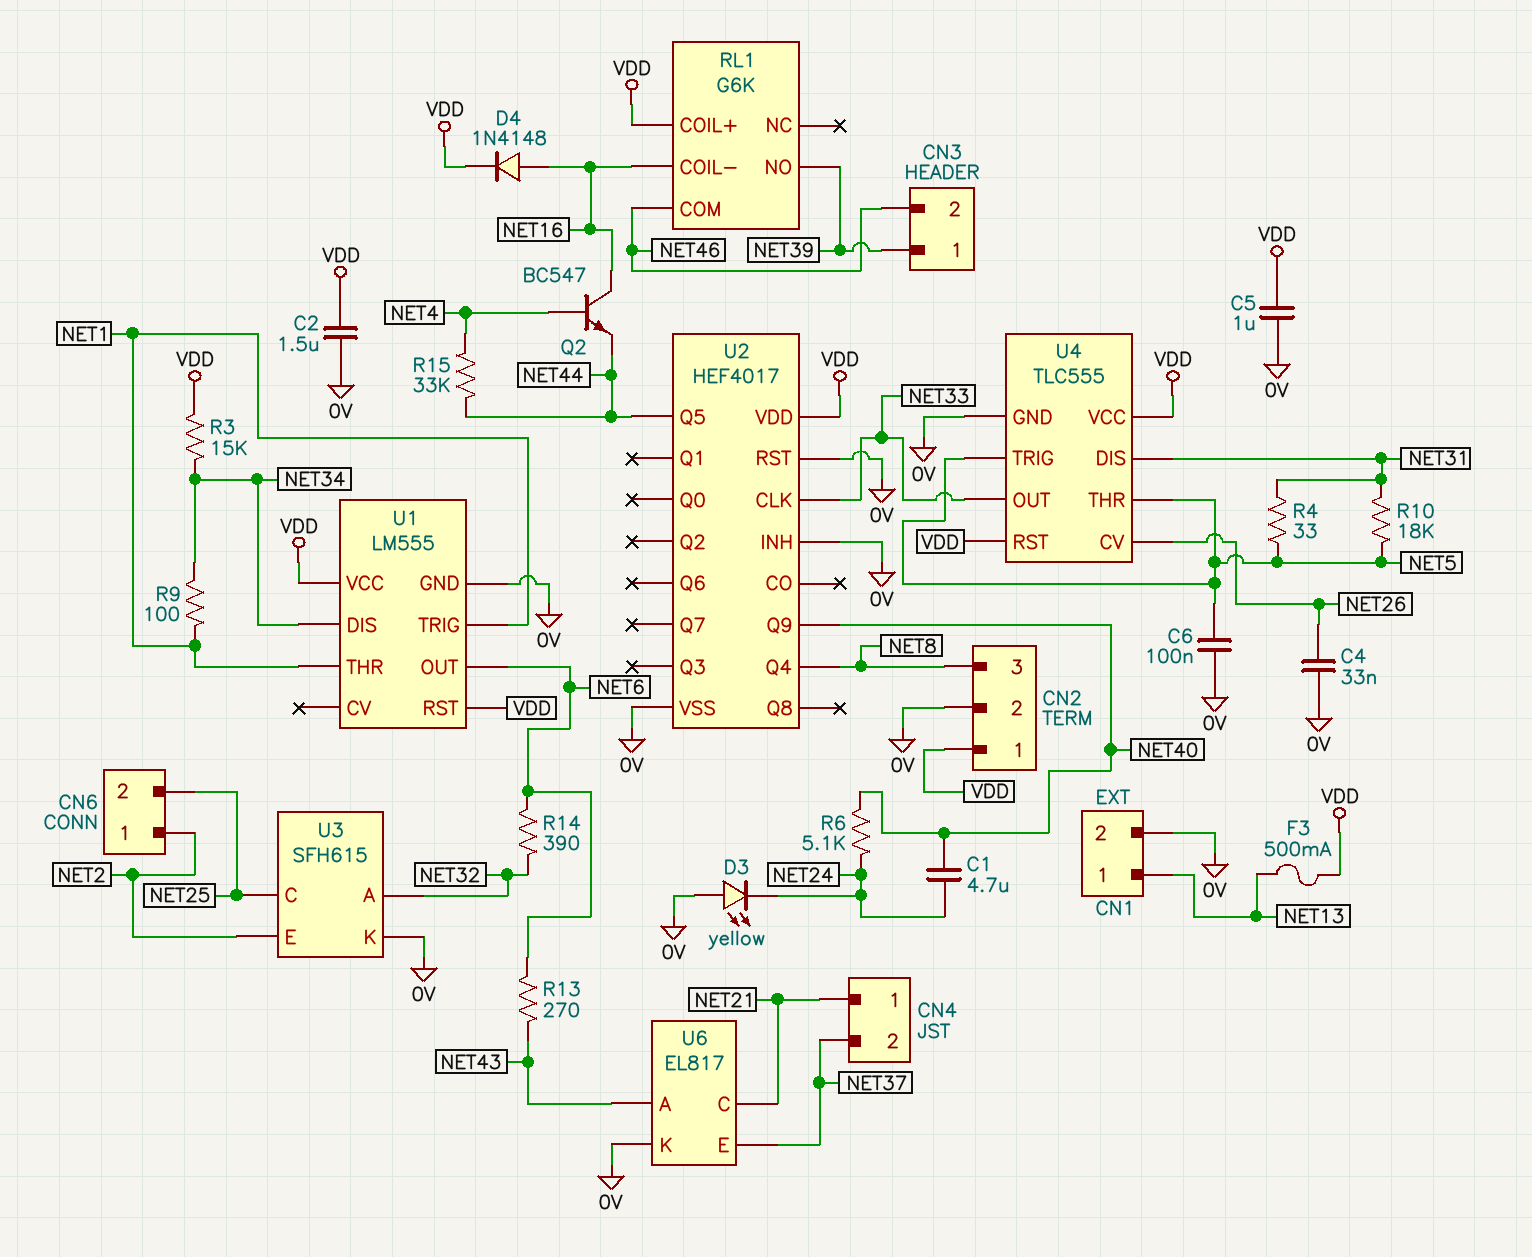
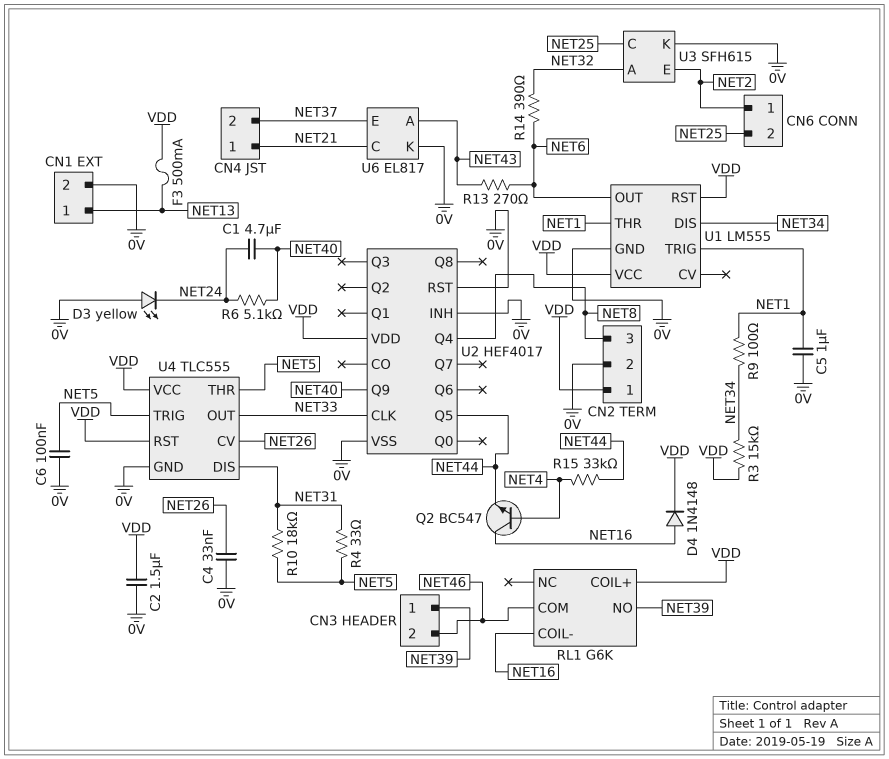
C5: 1uF (0V, VDD) -> 1uF (0V, NET1)

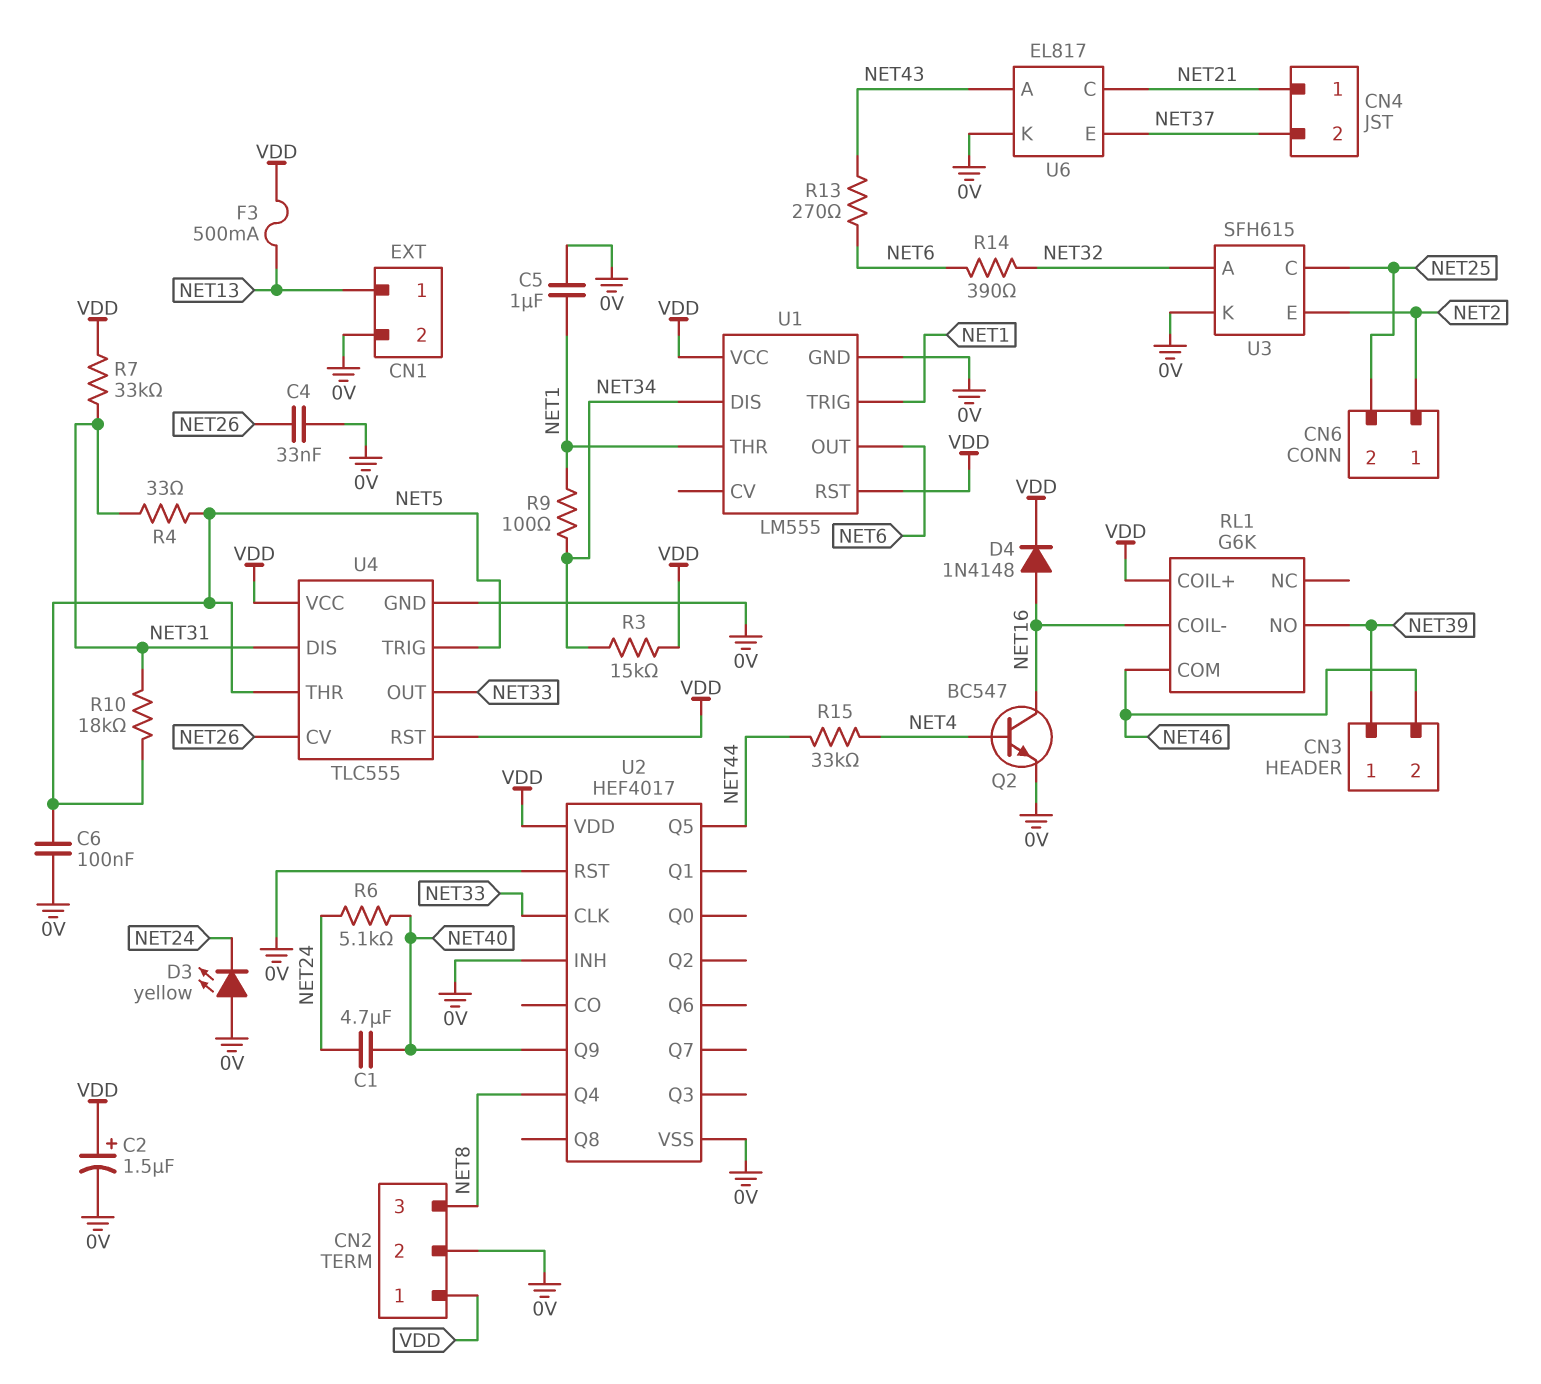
C2: 1.5uF (0V, VDD) -> 1.5uF (plus VDD, minus 0V)
Q2: NPN BC547 (B NET4, C NET16, E NET44) -> NPN BC547 (B NET4, C NET16, E 0V)
R7: none -> 33k (NET31, VDD)

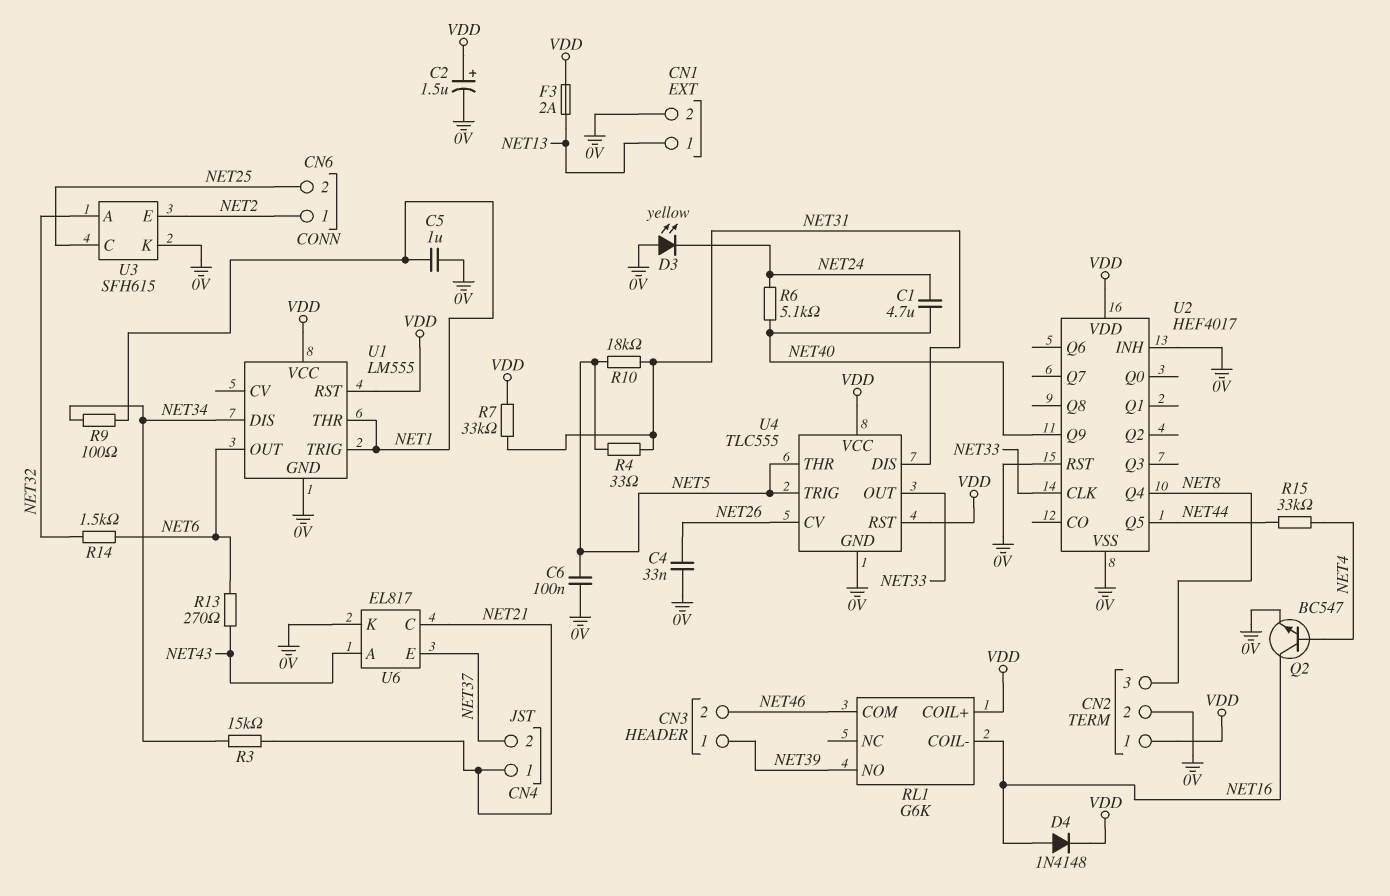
F3: 500mA (NET13, VDD) -> 2A (NET13, VDD)
R3: 15k (NET34, VDD) -> 15k (NET21, NET34)
R14: 390 (NET6, NET32) -> 1.5k (NET6, NET32)

